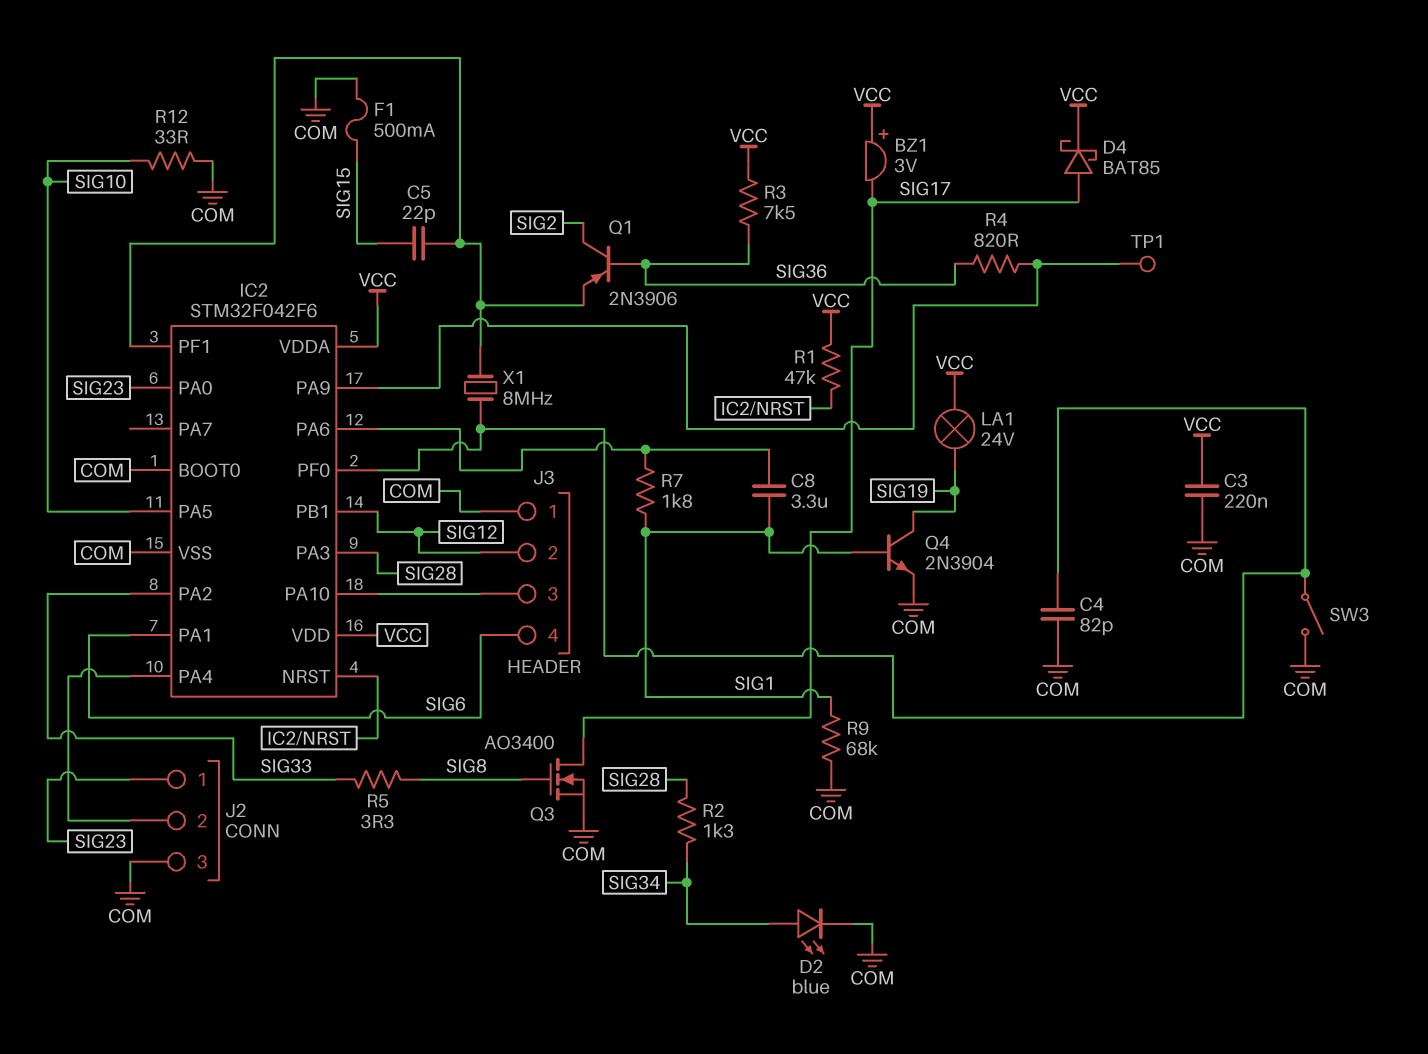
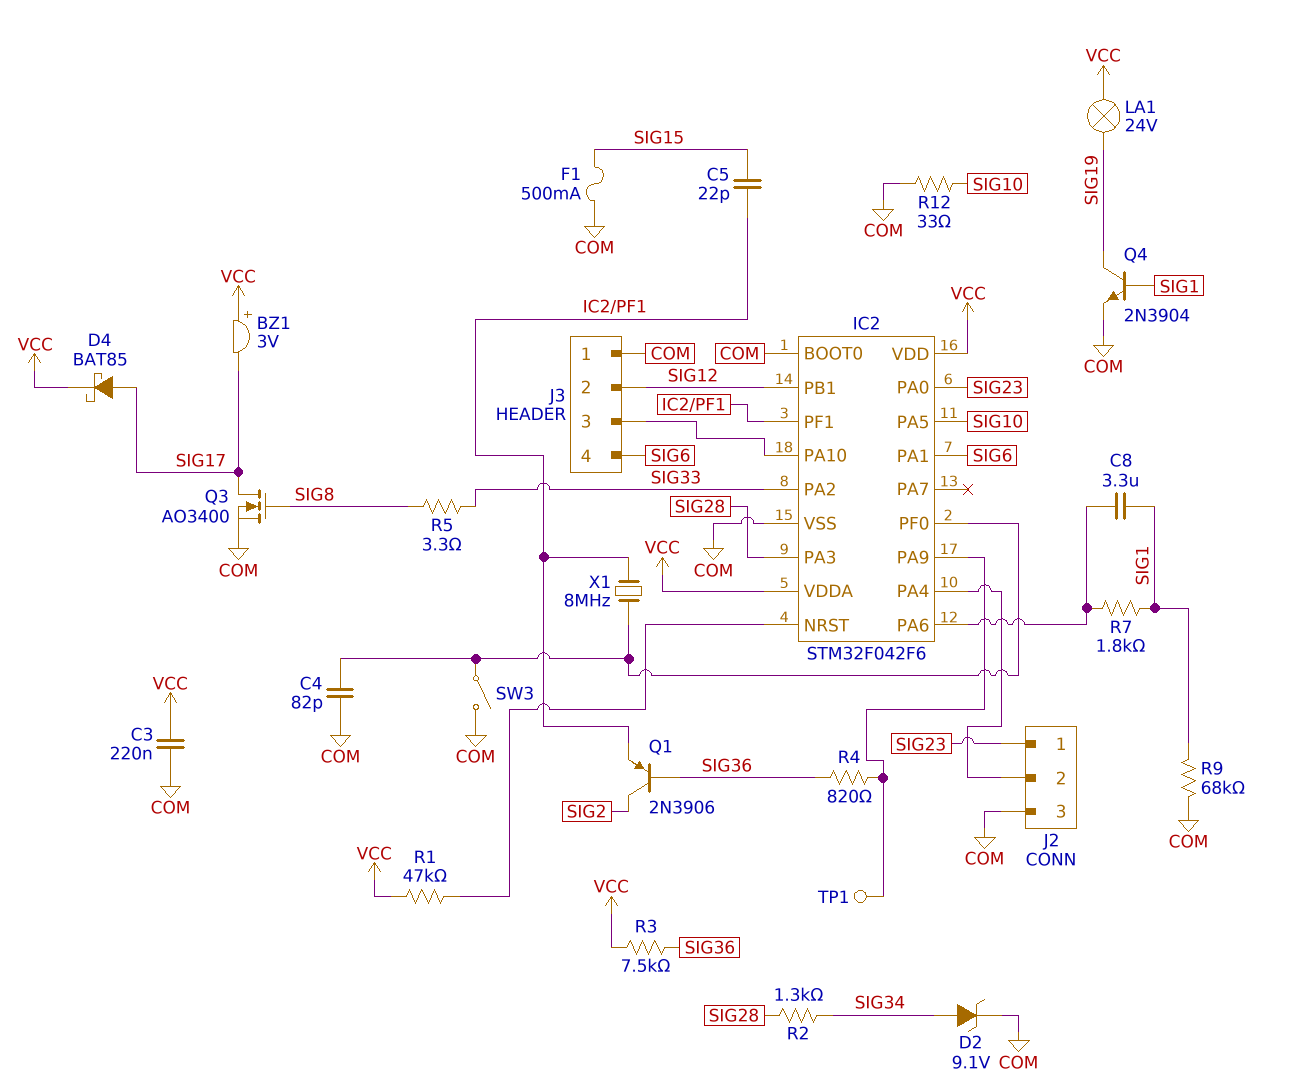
D2: LED blue (A SIG34, K COM) -> zener 9.1V (A SIG34, K COM)

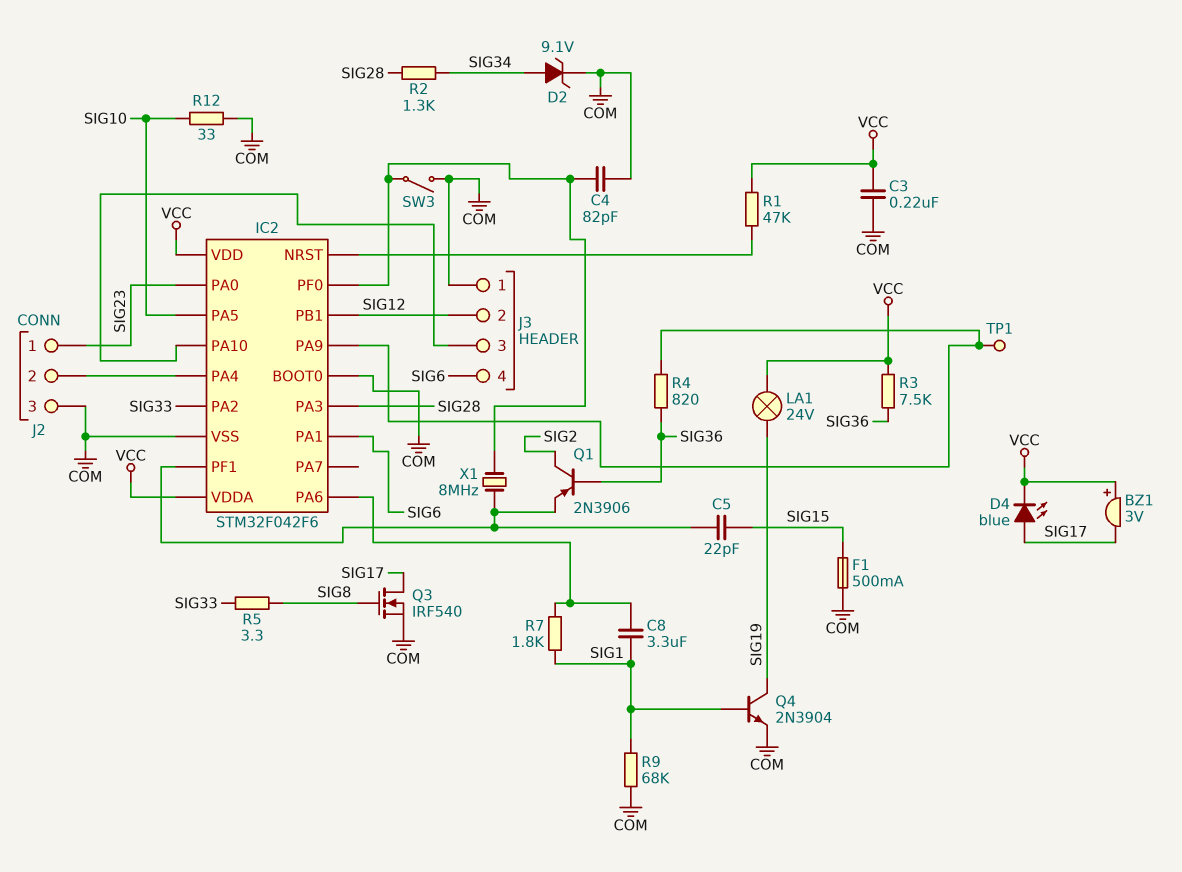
D4: schottky BAT85 (A SIG17, K VCC) -> LED blue (A SIG17, K VCC)
Q3: NMOS AO3400 (G SIG8, D SIG17, S COM) -> NMOS IRF540 (G SIG8, D SIG17, S COM)

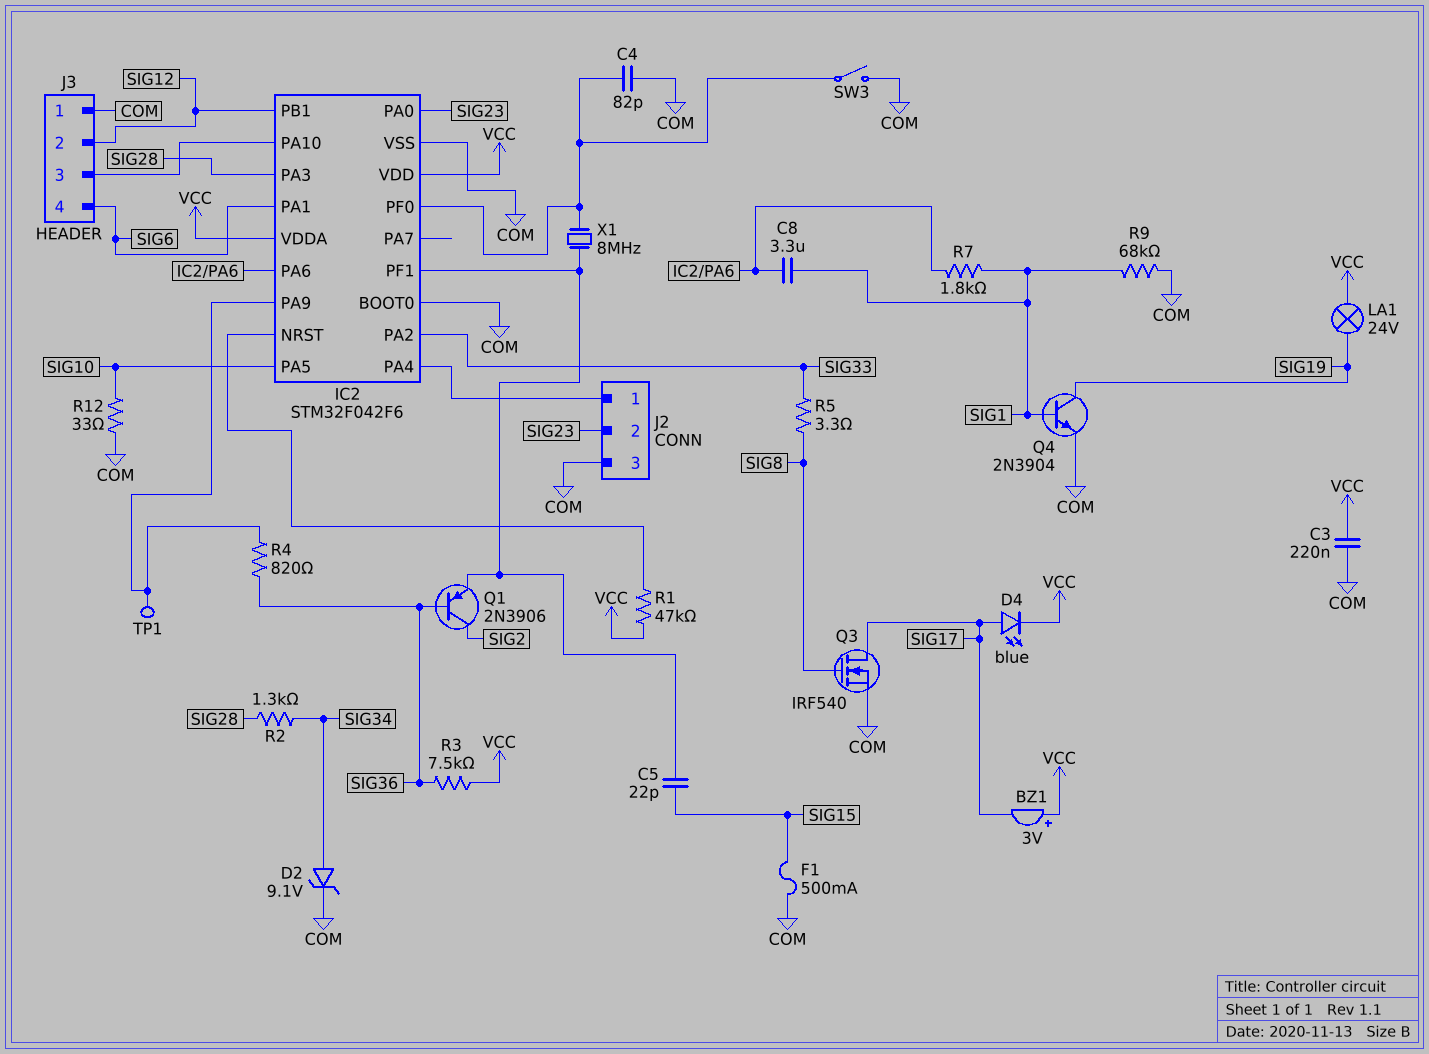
J2 pin 1: SIG23 -> IC2/PA4
J2 pin 2: IC2/PA4 -> SIG23

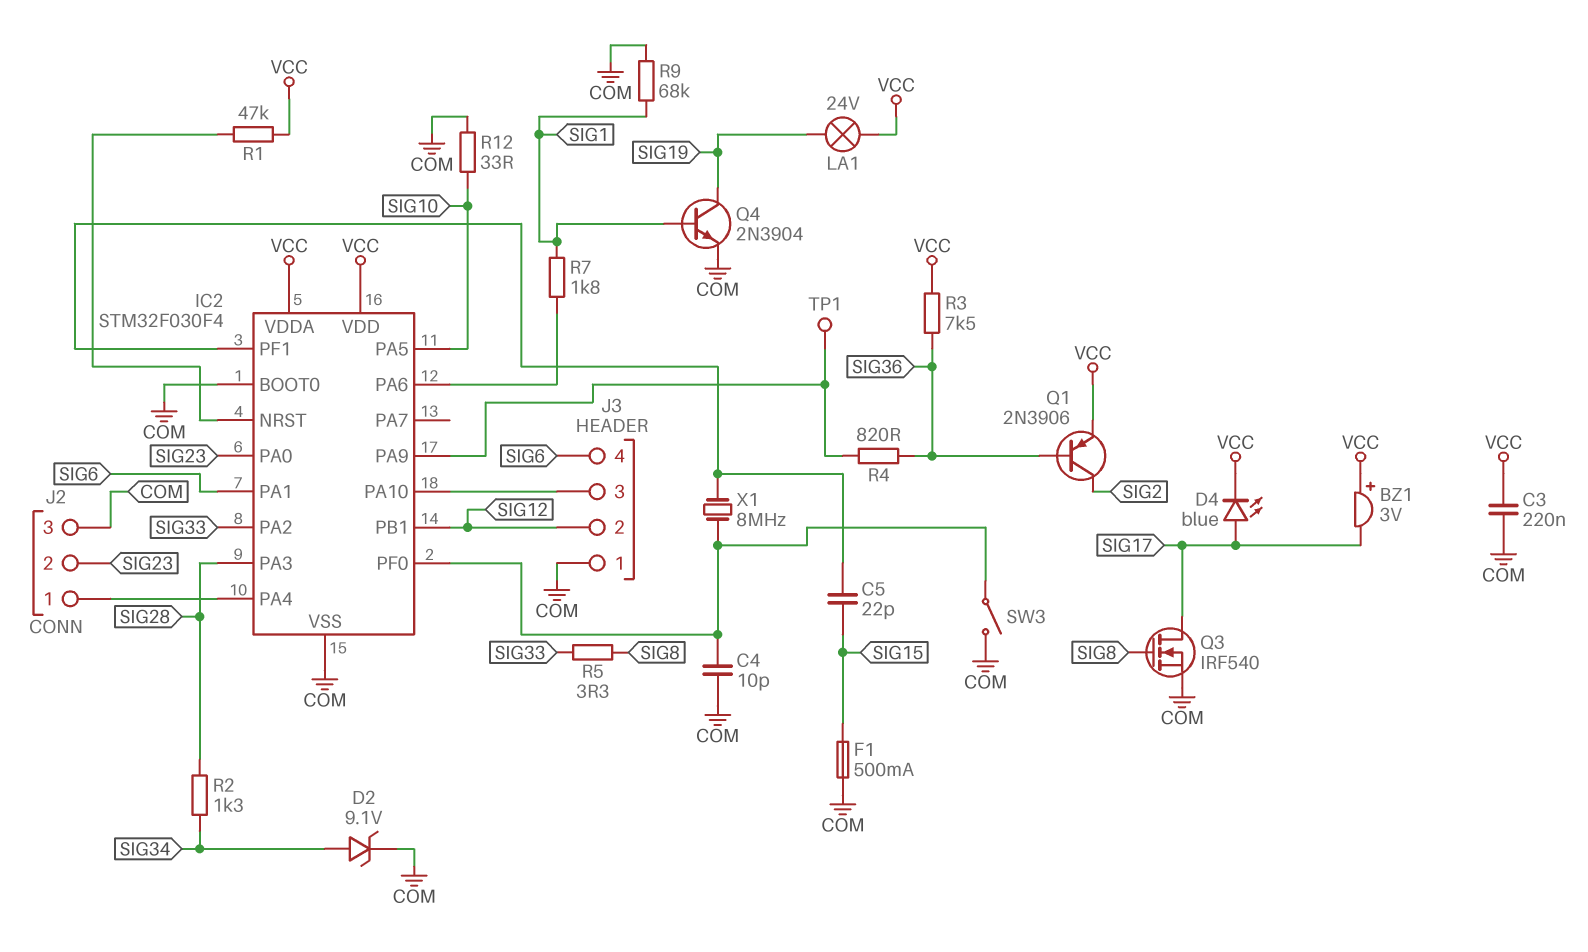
C4: 82pF (COM, IC2/PF0) -> 10pF (COM, IC2/PF0)
C8: 3.3uF (IC2/PA6, SIG1) -> none
IC2: STM32F042F6 -> STM32F030F4
Q1: PNP 2N3906 (B SIG36, C SIG2, E IC2/PF1) -> PNP 2N3906 (B SIG36, C SIG2, E VCC)

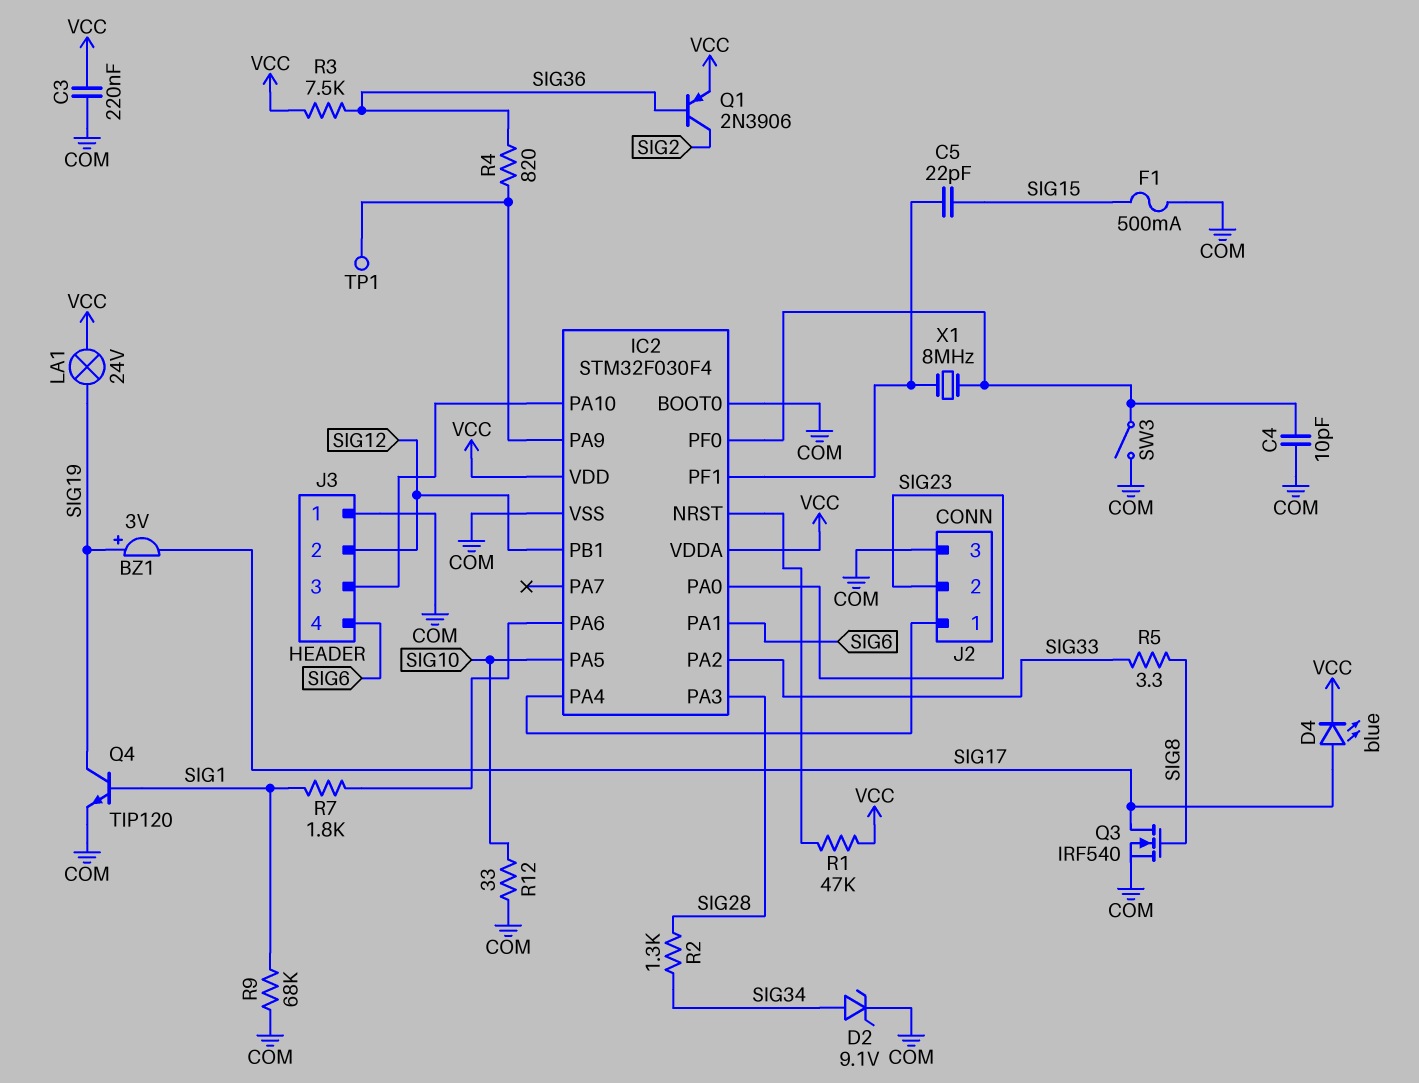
BZ1: buzzer 3V (plus VCC, minus SIG17) -> buzzer 3V (plus SIG19, minus SIG17)
Q4: NPN 2N3904 (B SIG1, C SIG19, E COM) -> NPN TIP120 (B SIG1, C SIG19, E COM)

